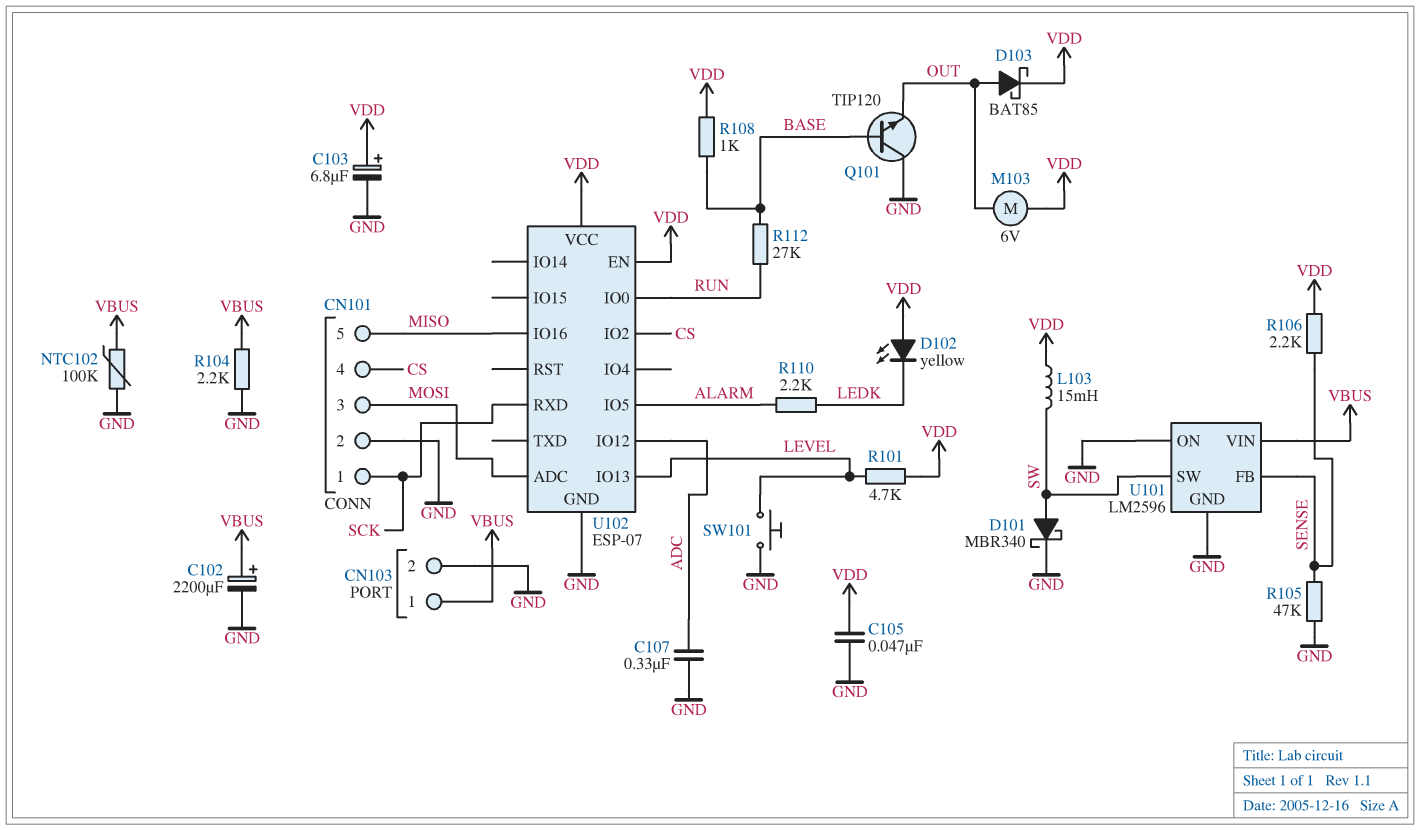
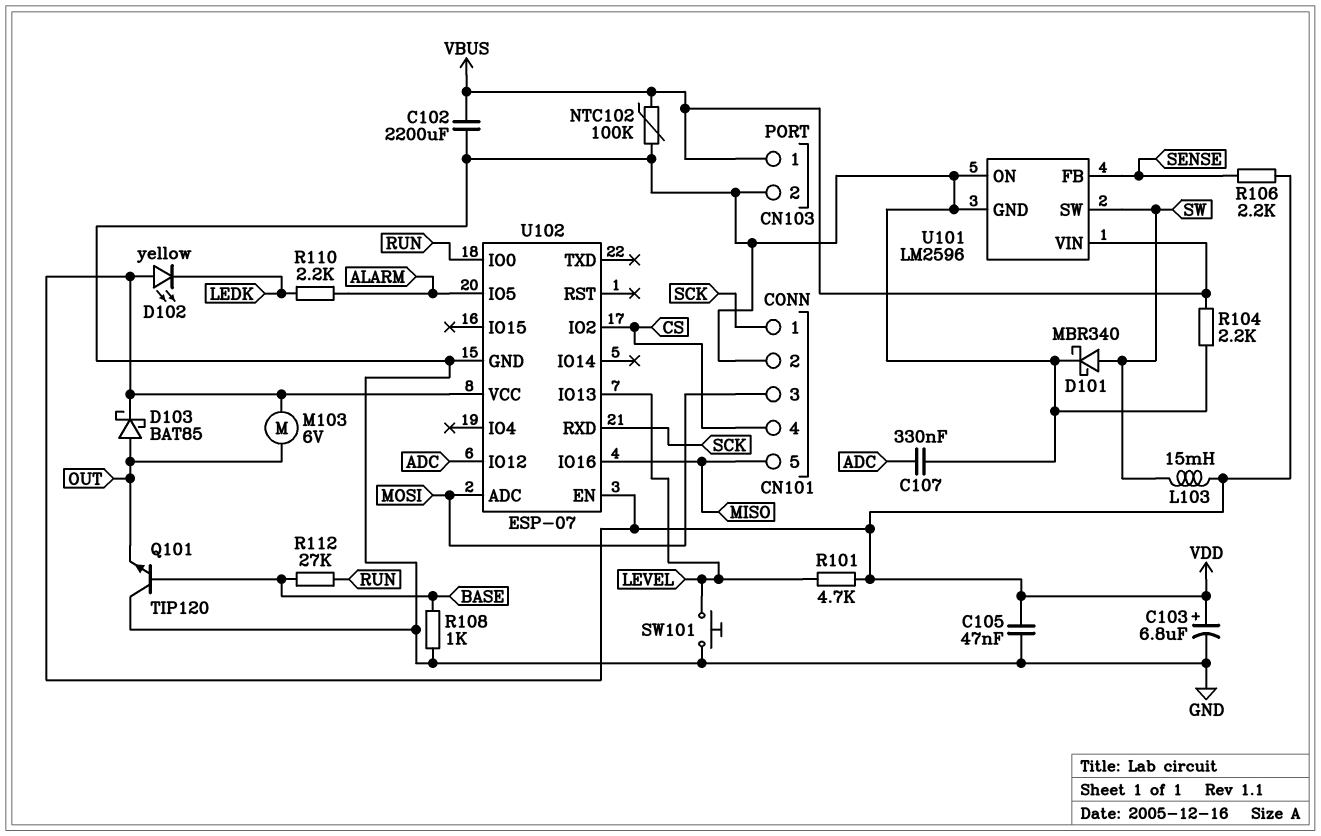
C102: 2200uF (plus VBUS, minus GND) -> 2200uF (GND, VBUS)
R105: 47k (GND, SENSE) -> none
R108: 1k (BASE, VDD) -> 1k (BASE, GND)

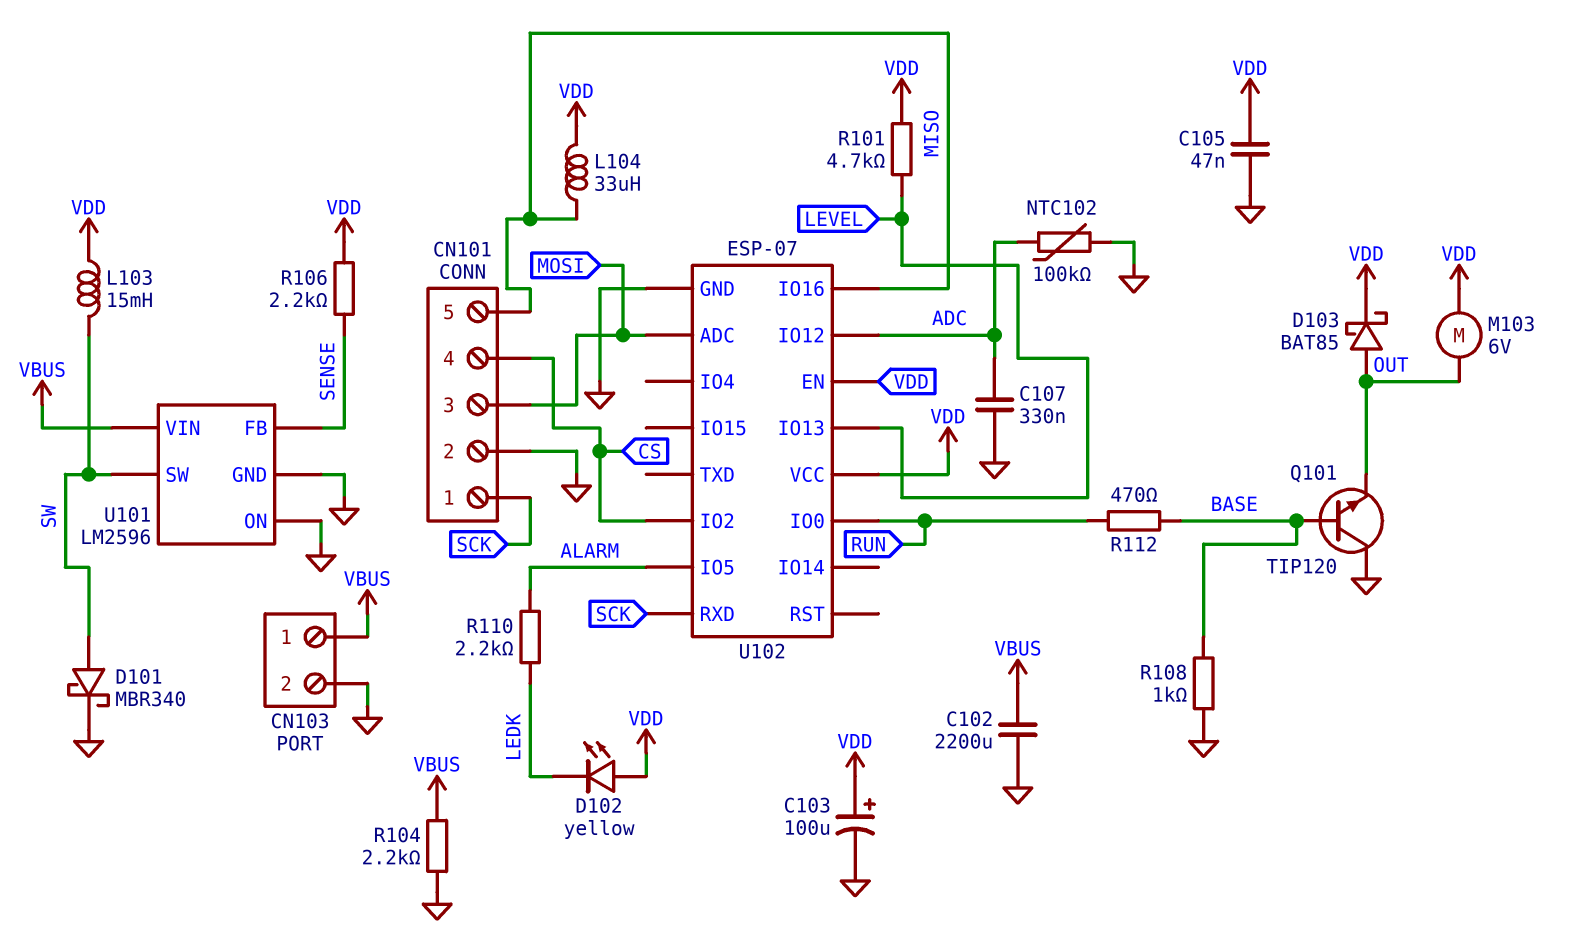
C103: 6.8uF (plus VDD, minus GND) -> 100uF (plus VDD, minus GND)
L104: none -> 33uH (MISO, VDD)
NTC102: 100k (GND, VBUS) -> 100k (ADC, GND)
R112: 27k (BASE, RUN) -> 470 (BASE, RUN)
SW101: button (GND, LEVEL) -> none

